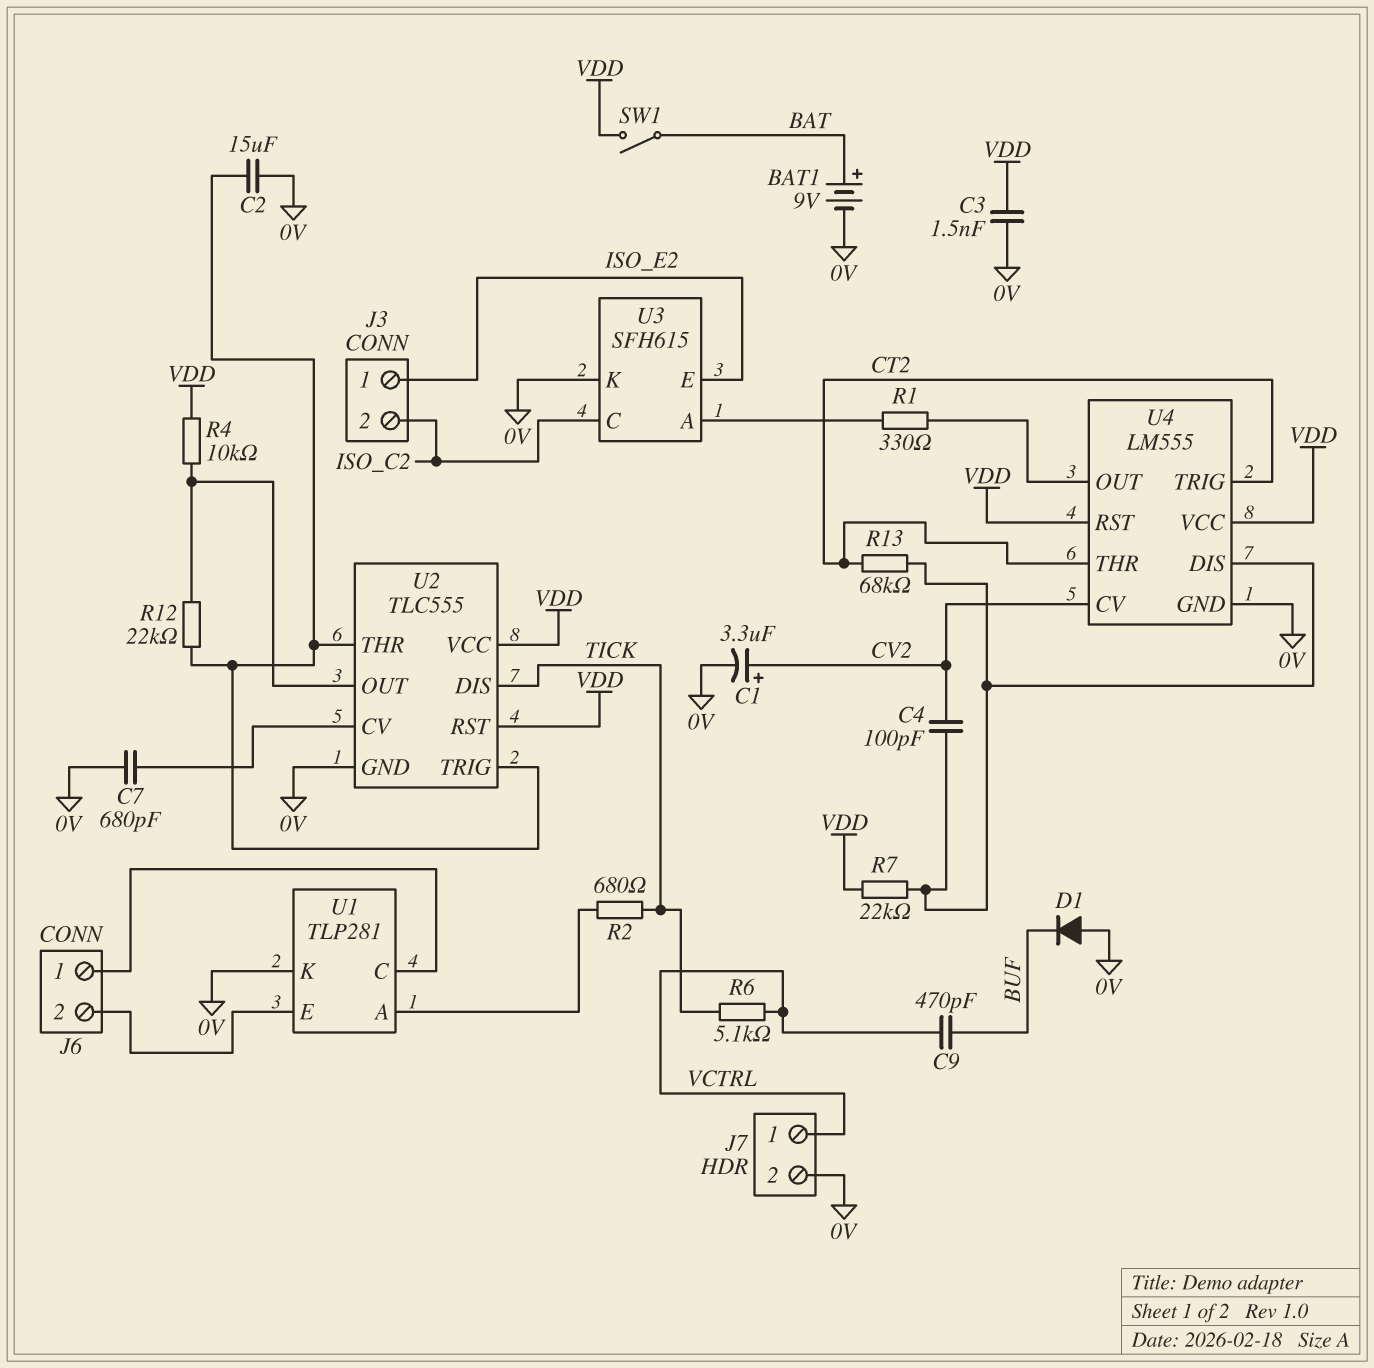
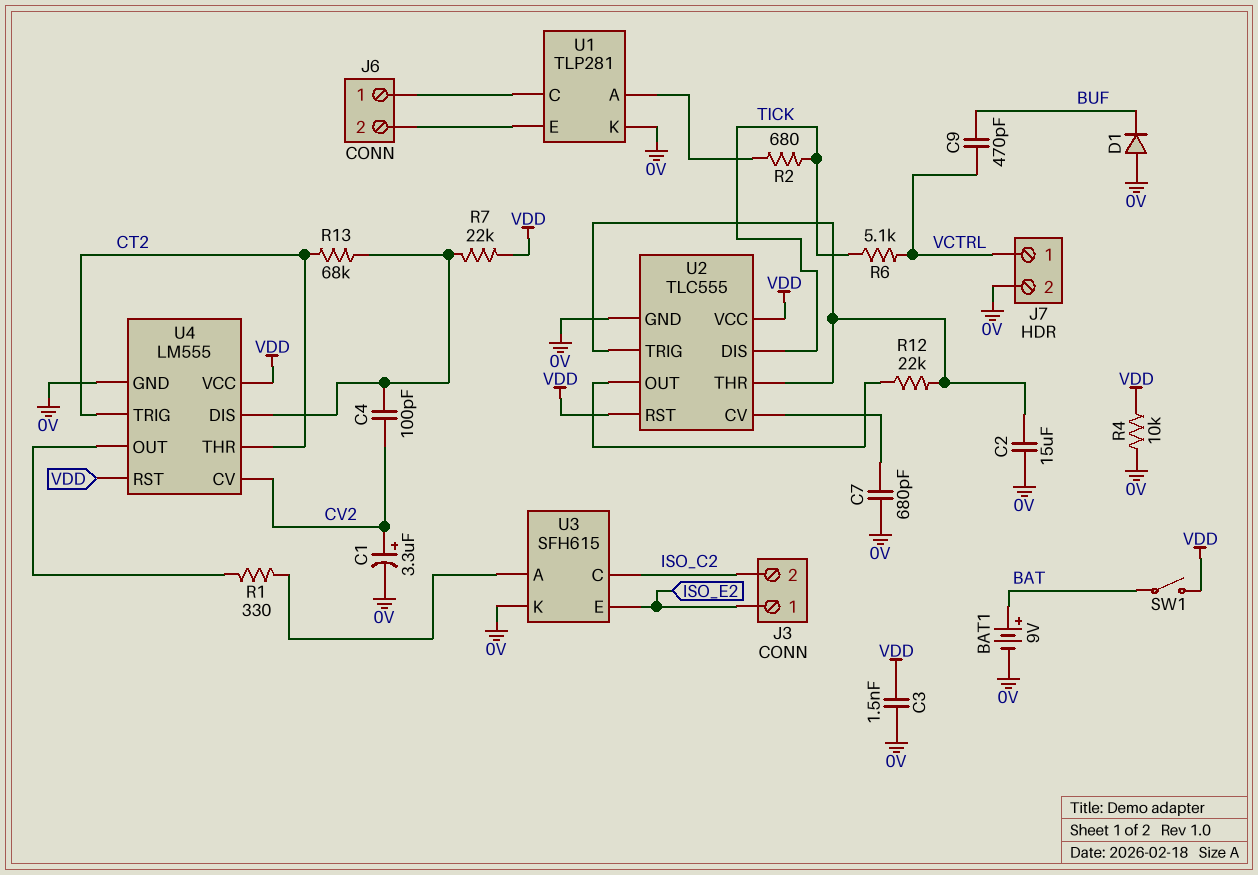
R4: 10k (U2/OUT, VDD) -> 10k (0V, VDD)

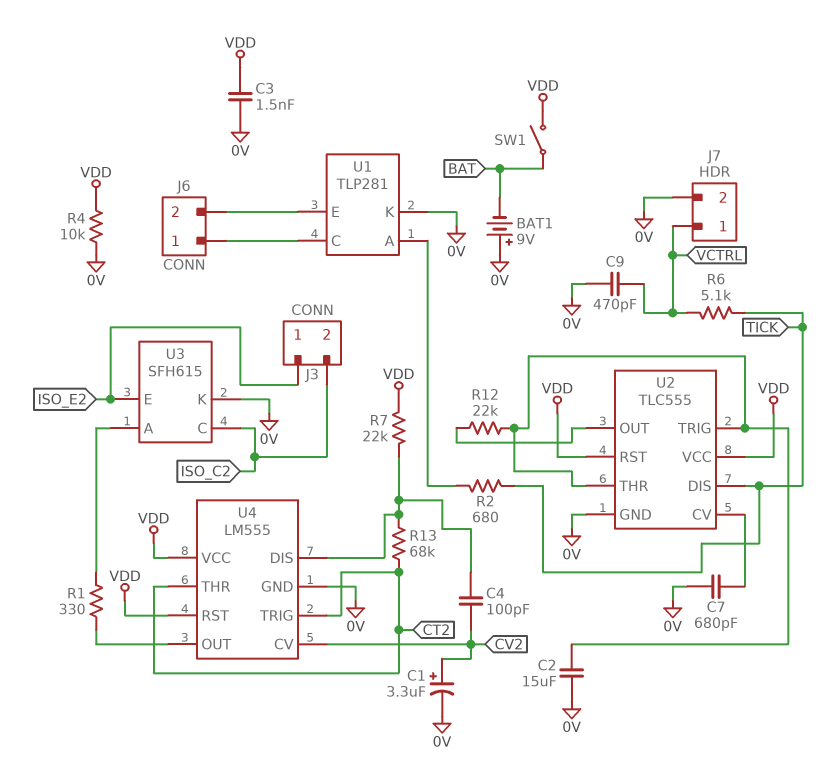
BAT1: 9V (plus BAT, minus 0V) -> 9V (plus 0V, minus BAT)
C9: 470pF (BUF, VCTRL) -> 470pF (0V, VCTRL)
D1: diode (A 0V, K BUF) -> none

